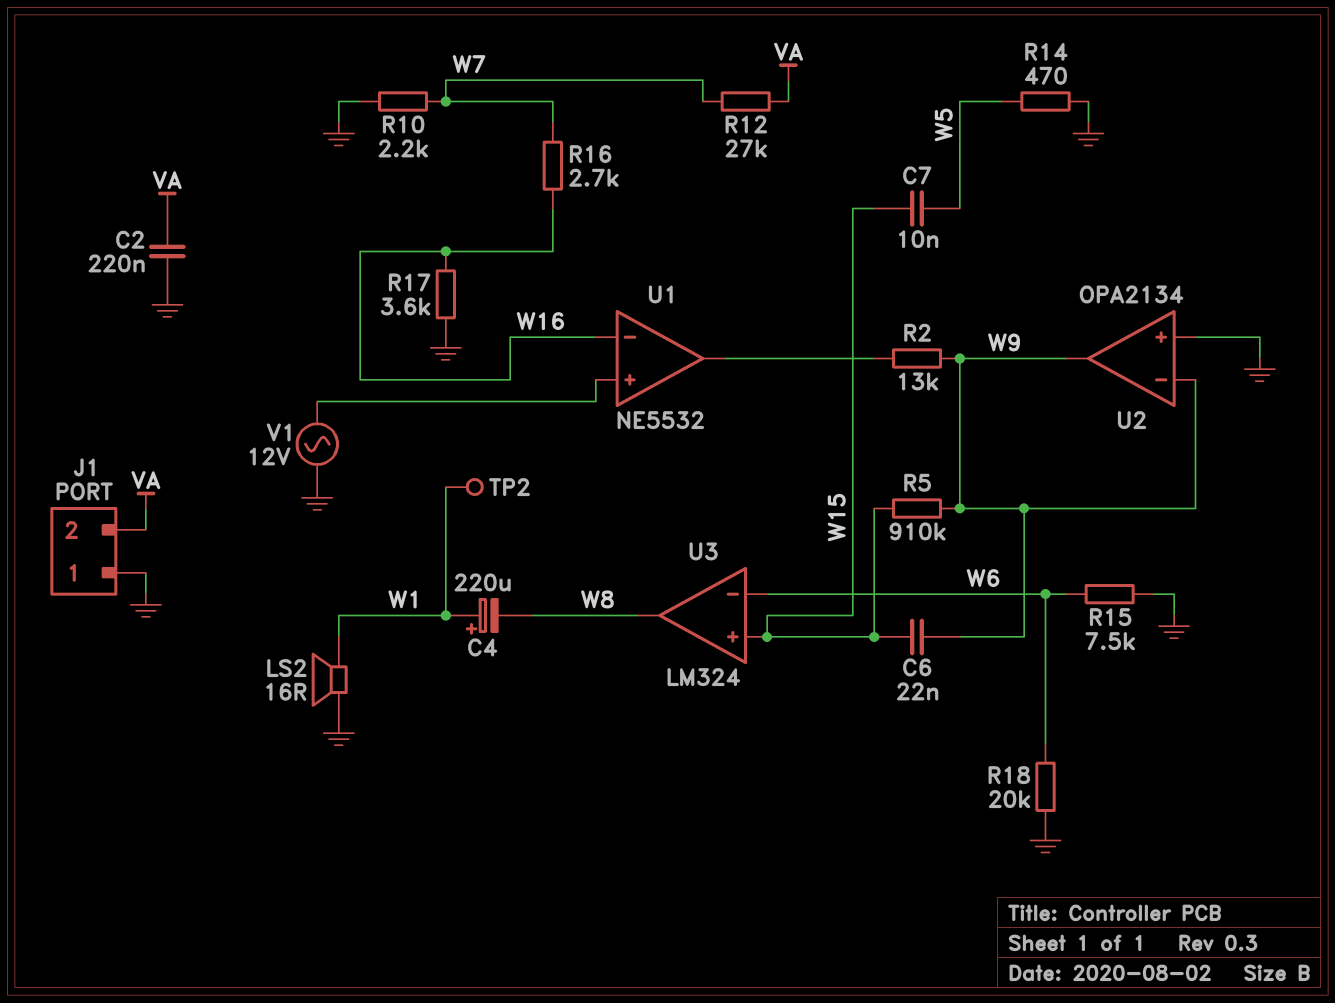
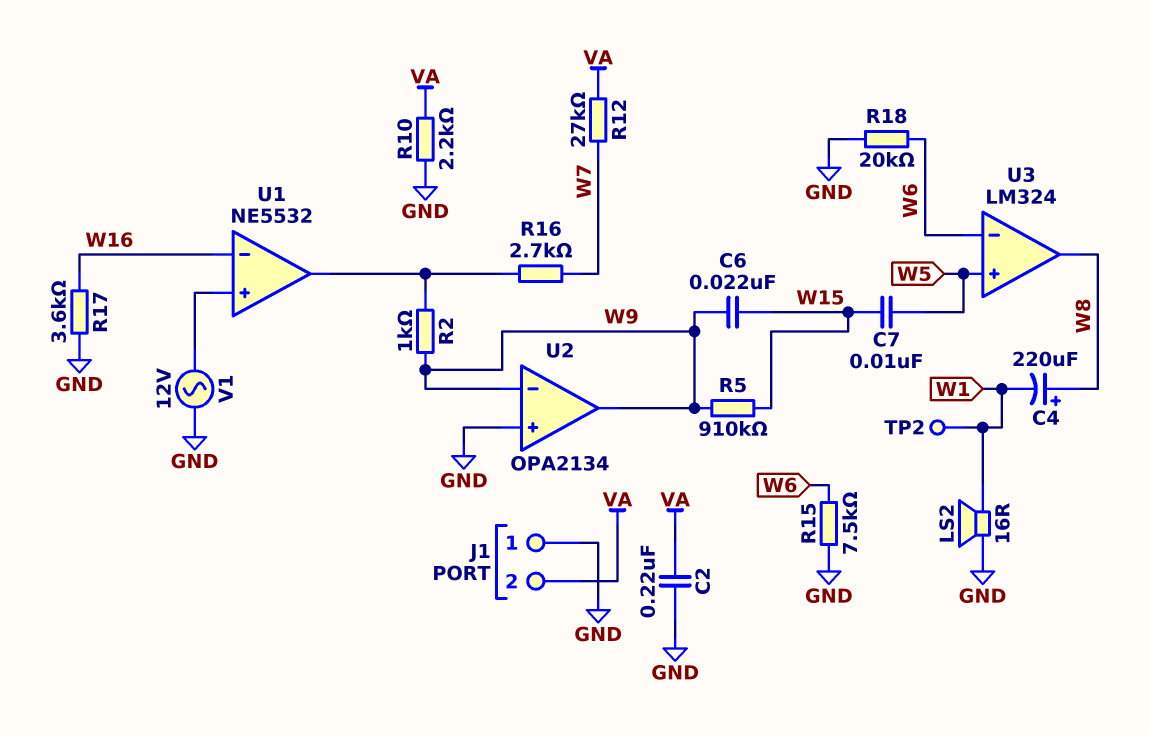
C4: 220uF (plus W1, minus W8) -> 220uF (plus W8, minus W1)
R2: 13k (U1/out, W9) -> 1k (U1/out, W9)
R10: 2.2k (GND, W7) -> 2.2k (GND, VA)
R14: 470 (GND, W5) -> none
R16: 2.7k (W7, W16) -> 2.7k (U1/out, W7)
U3 pin in+: W15 -> W5

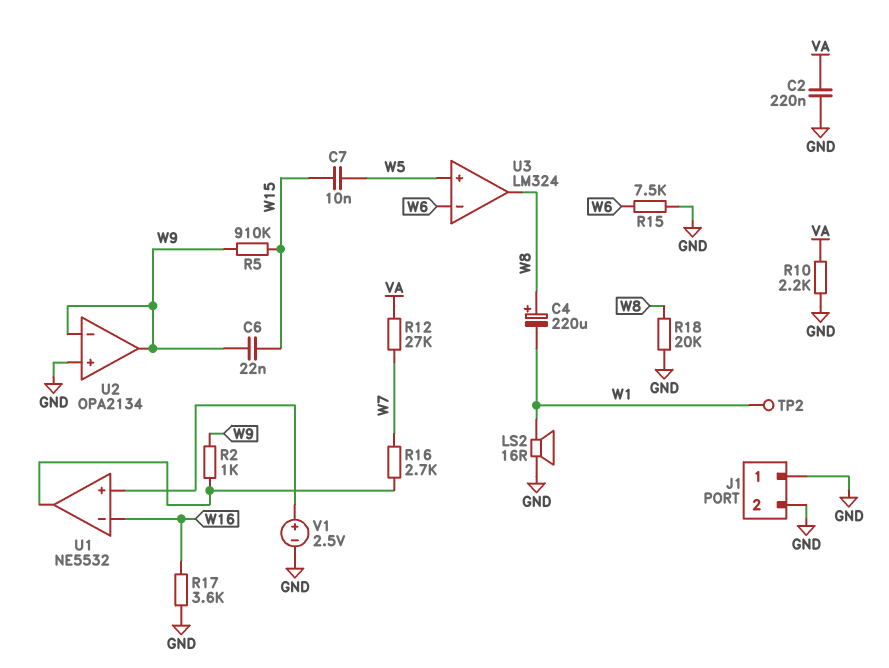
J1 pin 2: VA -> GND
R18: 20k (GND, W6) -> 20k (GND, W8)
V1: AC 12V (GND, U1/in+) -> 2.5V (plus U1/in+, minus GND)

